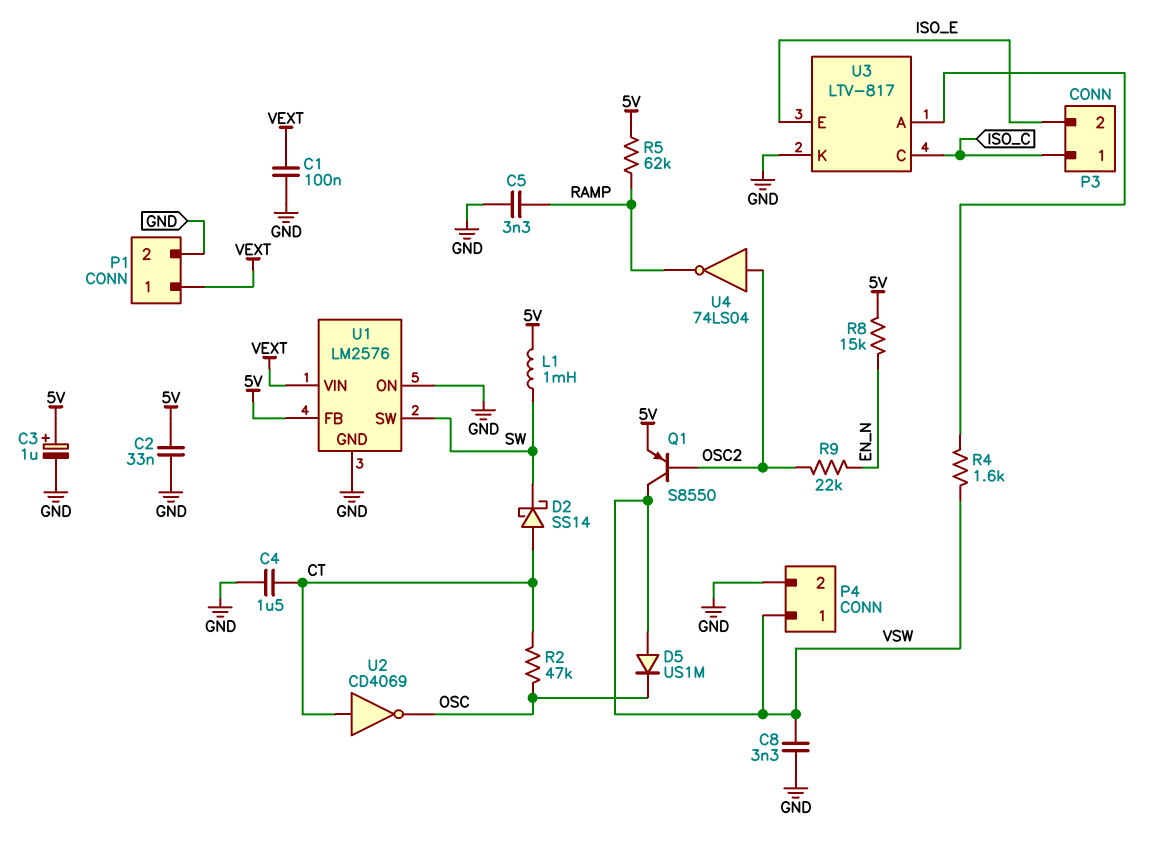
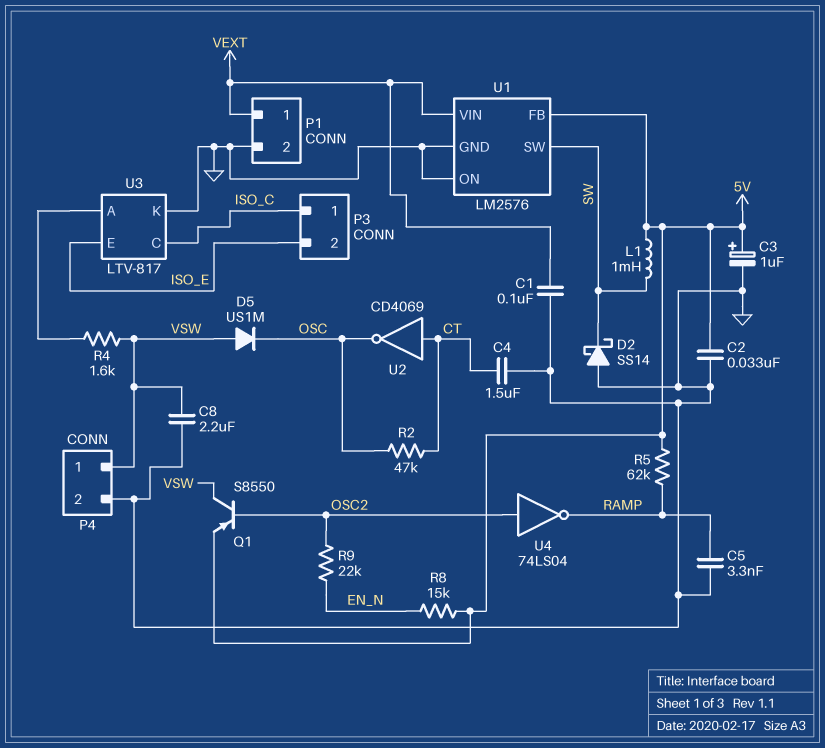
C8: 3.3nF (GND, VSW) -> 2.2uF (GND, VSW)
D2: schottky SS14 (A CT, K SW) -> schottky SS14 (A GND, K SW)

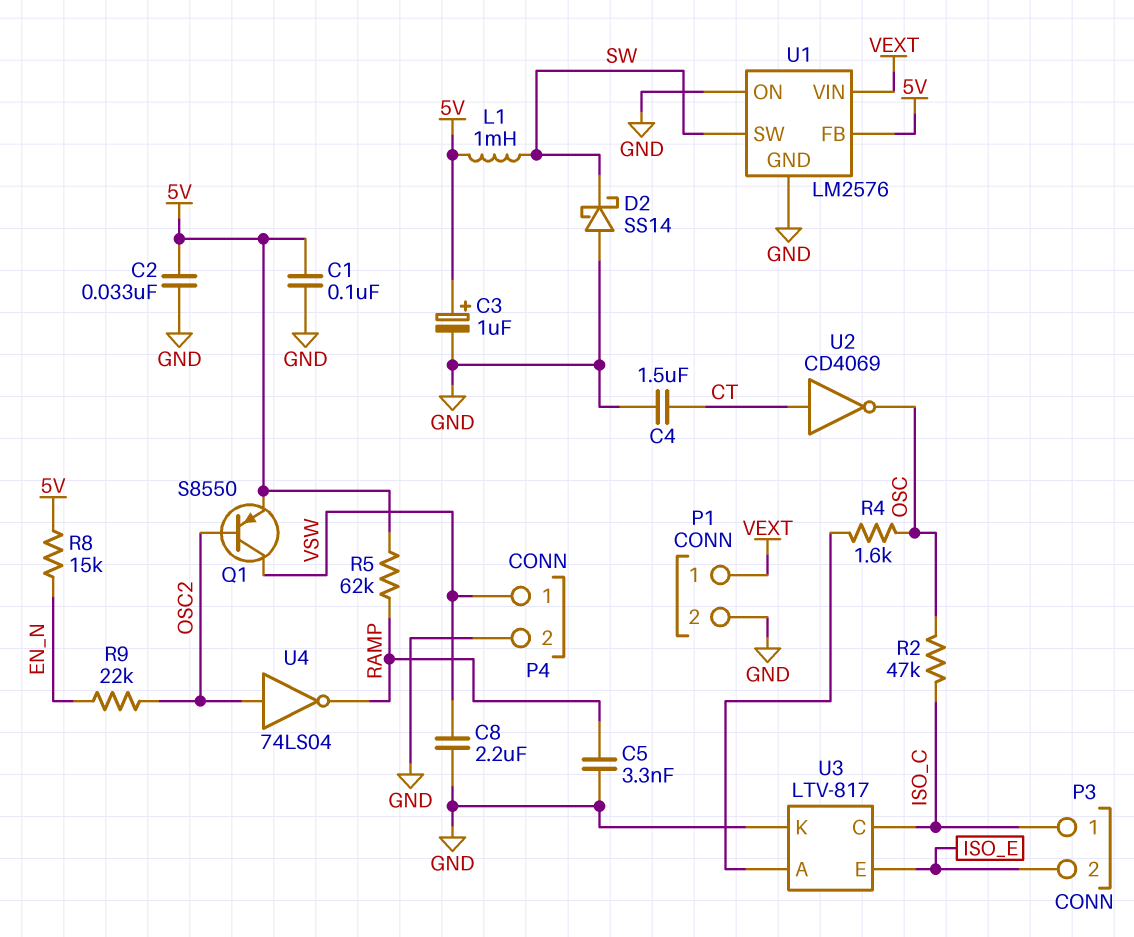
C1: 100nF (GND, VEXT) -> 100nF (5V, GND)
D5: diode US1M (A VSW, K OSC) -> none
R2: 47k (CT, OSC) -> 47k (ISO_C, OSC)
R4: 1.6k (U3/A, VSW) -> 1.6k (OSC, U3/A)

